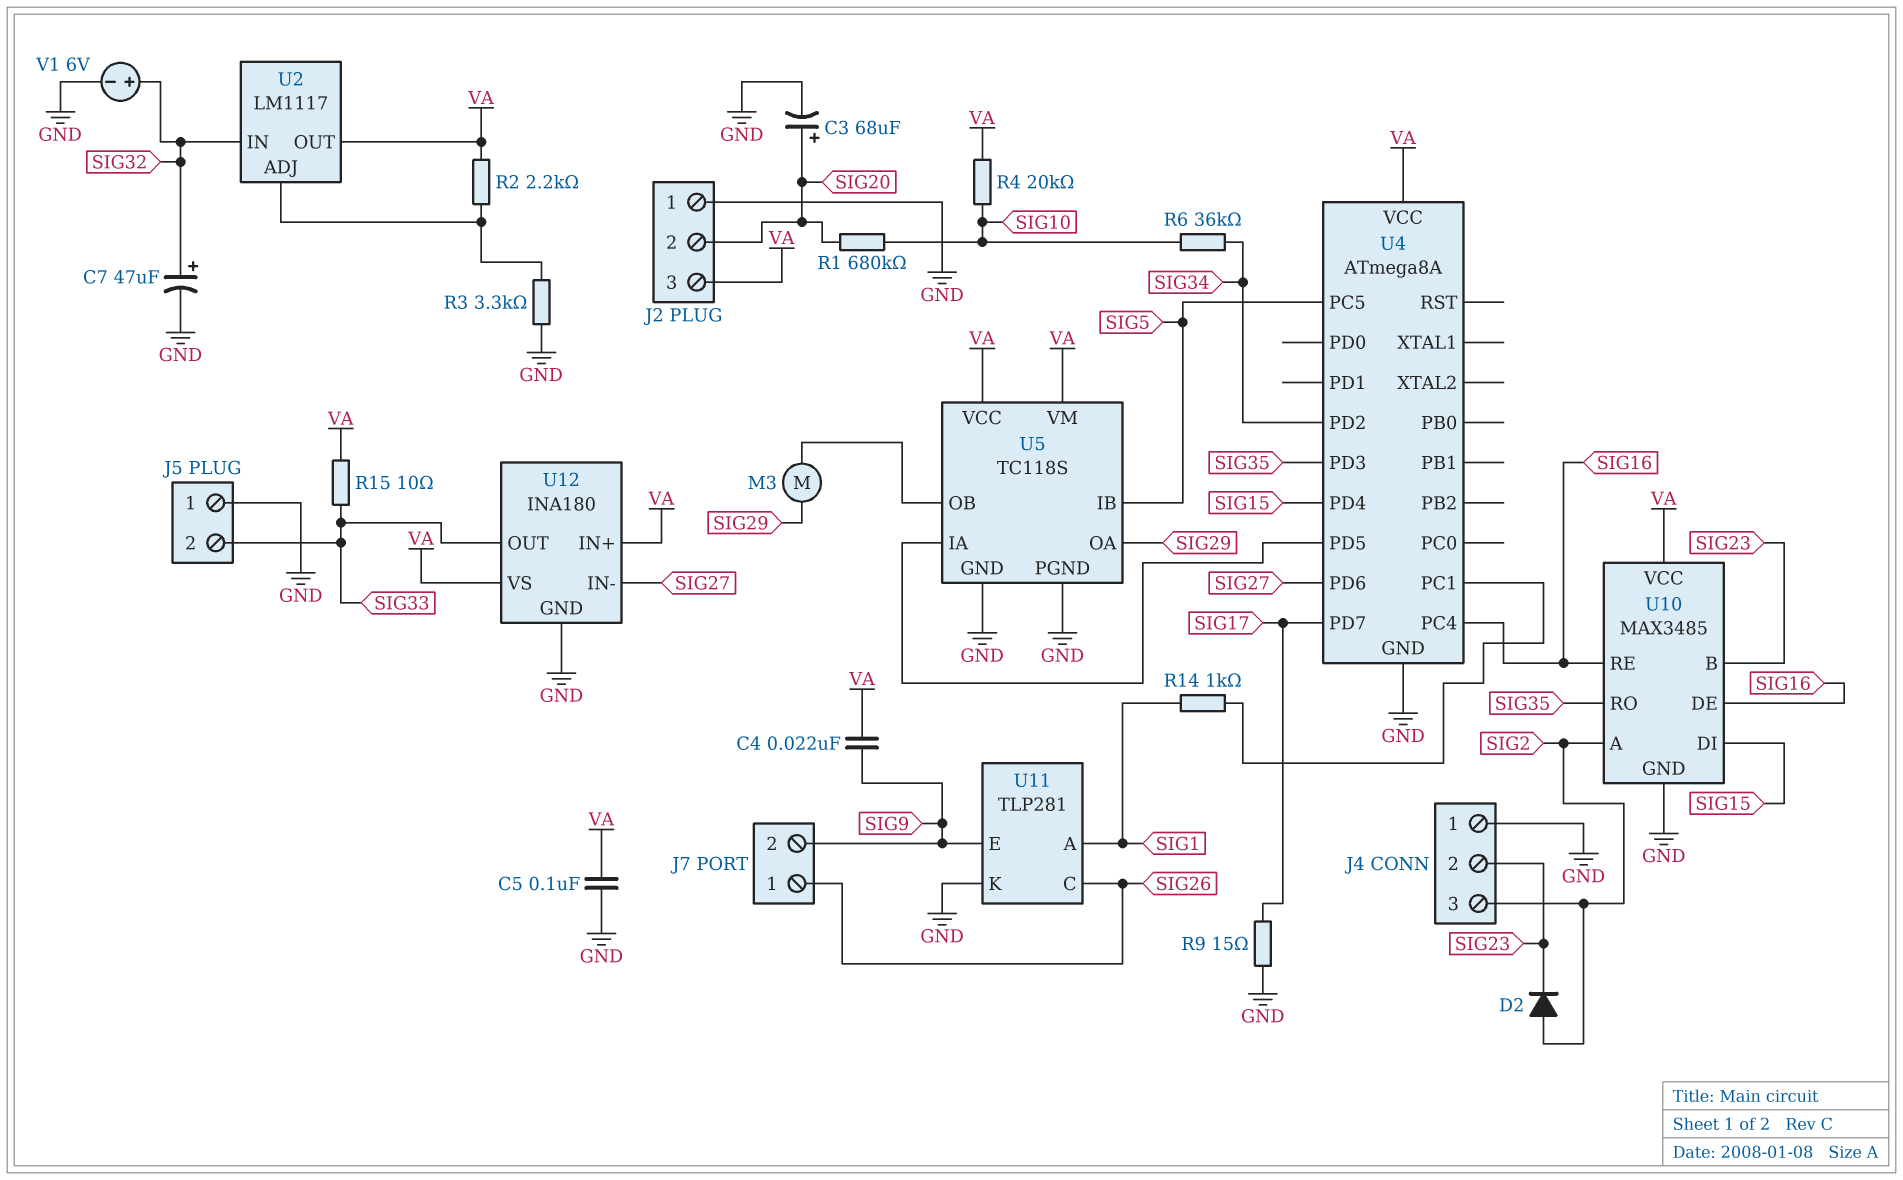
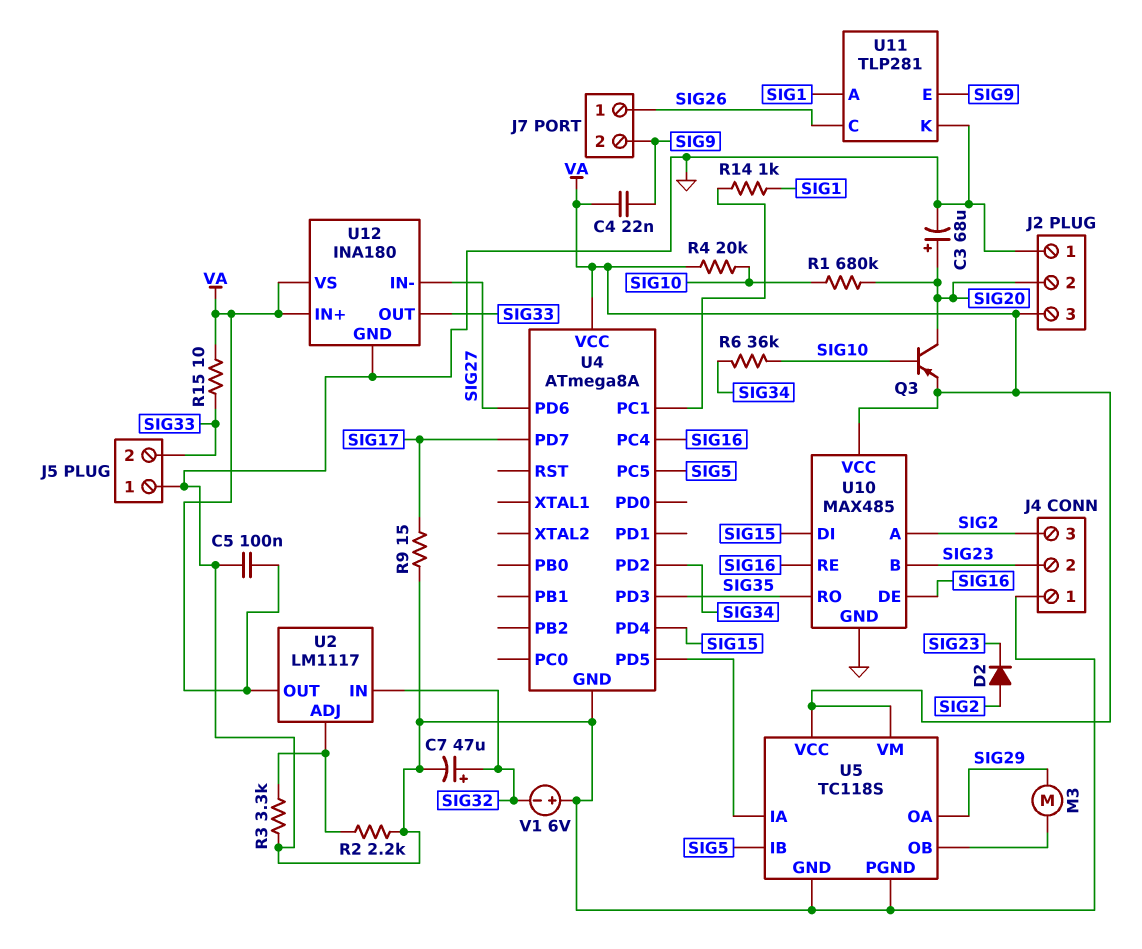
Q3: none -> PNP (B SIG10, C SIG20, E VA)
R2: 2.2k (U2/ADJ, VA) -> 2.2k (GND, U2/ADJ)
U10: MAX3485 -> MAX485
V1: 6V (plus SIG32, minus GND) -> 6V (plus GND, minus SIG32)

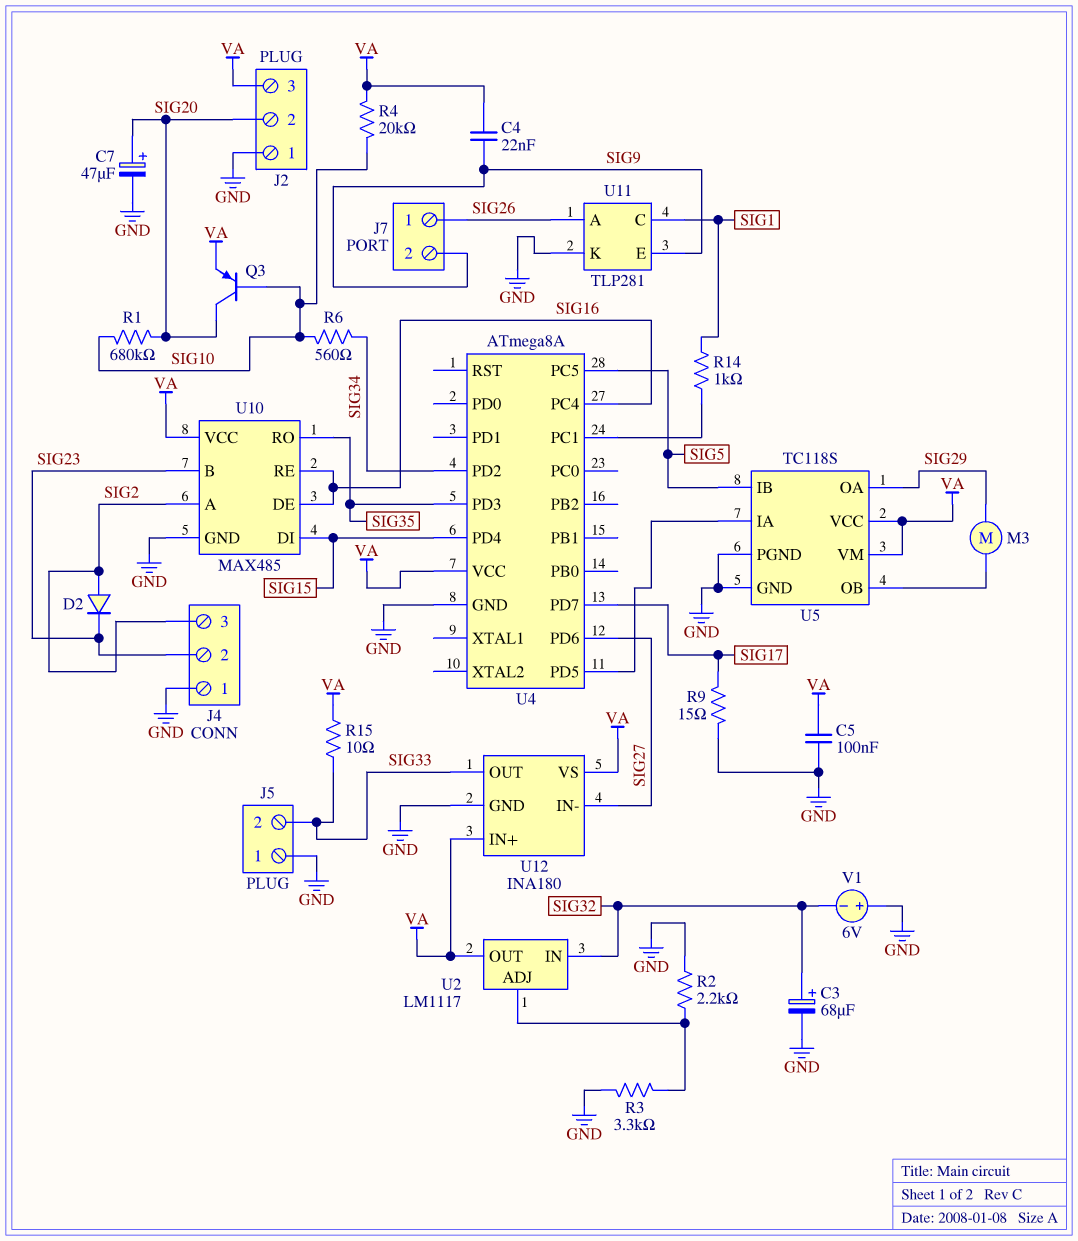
C3: 68uF (plus SIG20, minus GND) -> 68uF (plus SIG32, minus GND)
C7: 47uF (plus SIG32, minus GND) -> 47uF (plus SIG20, minus GND)
R6: 36k (SIG10, SIG34) -> 560 (SIG10, SIG34)
U11 pin A: SIG1 -> SIG26
U11 pin C: SIG26 -> SIG1

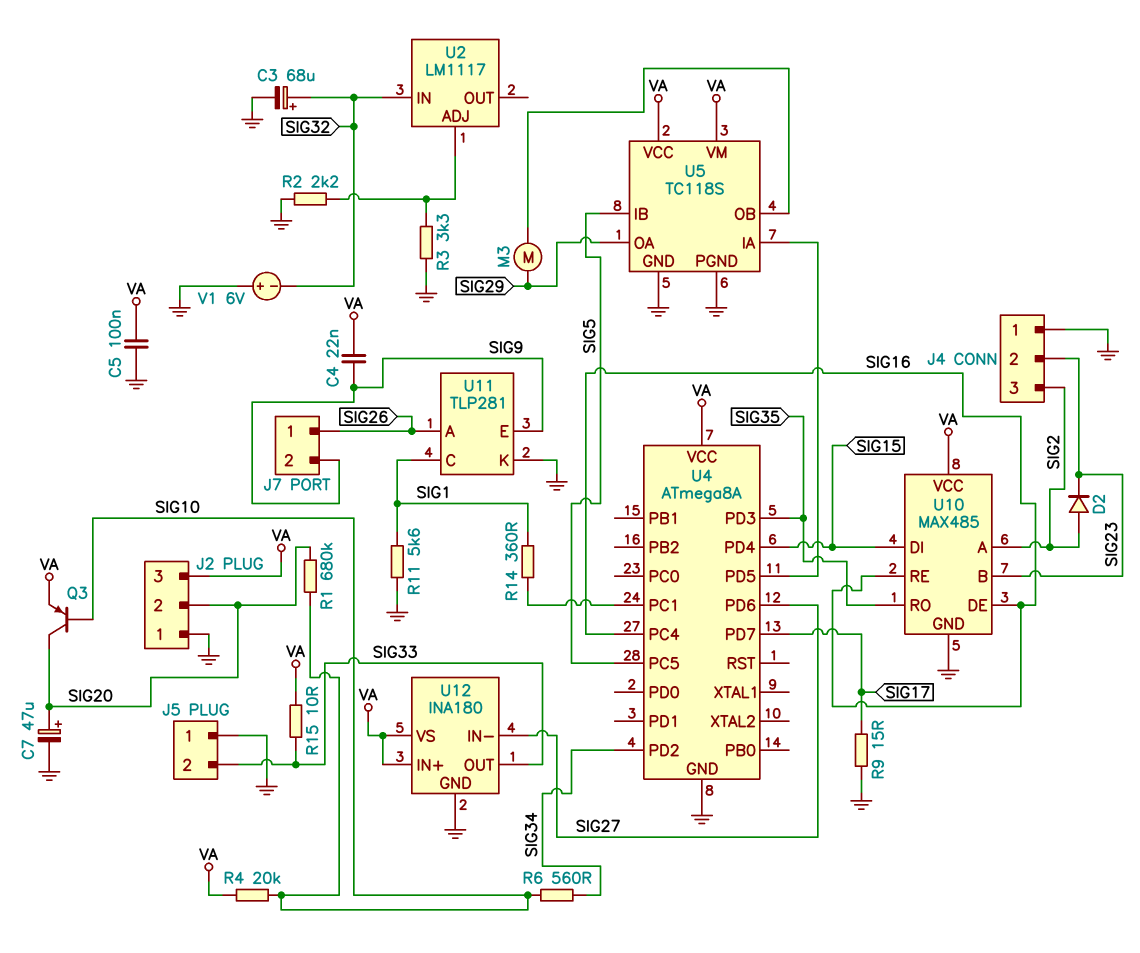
R11: none -> 5.6k (GND, SIG1)
R14: 1k (SIG1, U4/PC1) -> 360 (SIG1, U4/PC1)
U2 pin OUT: VA -> none

